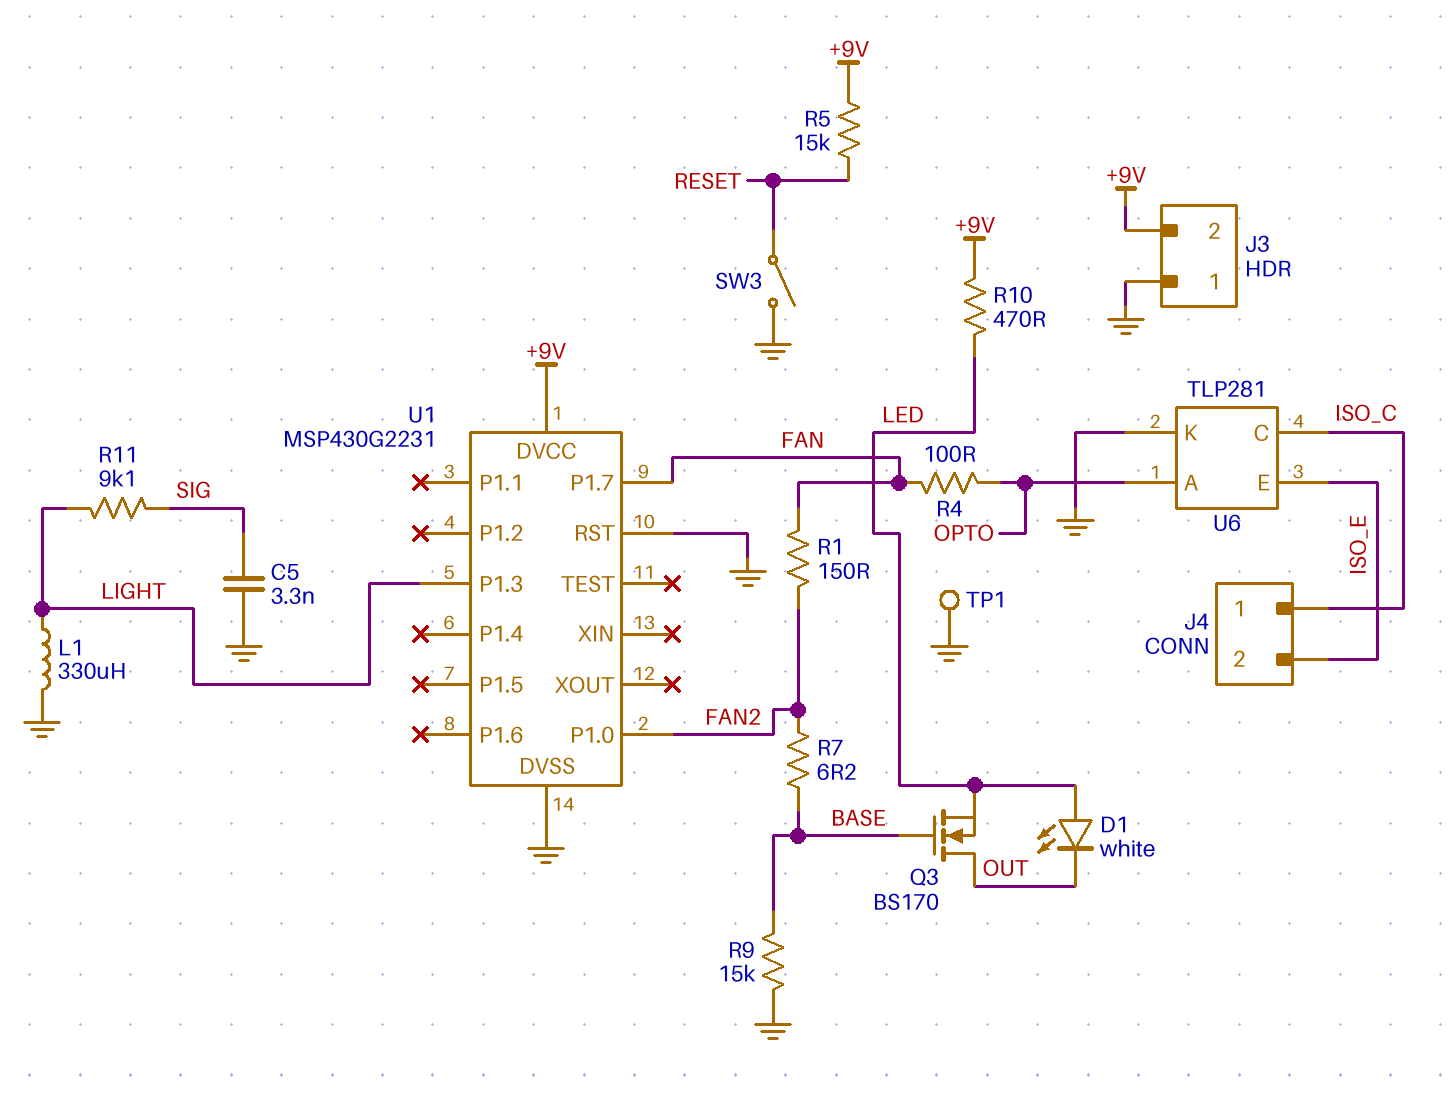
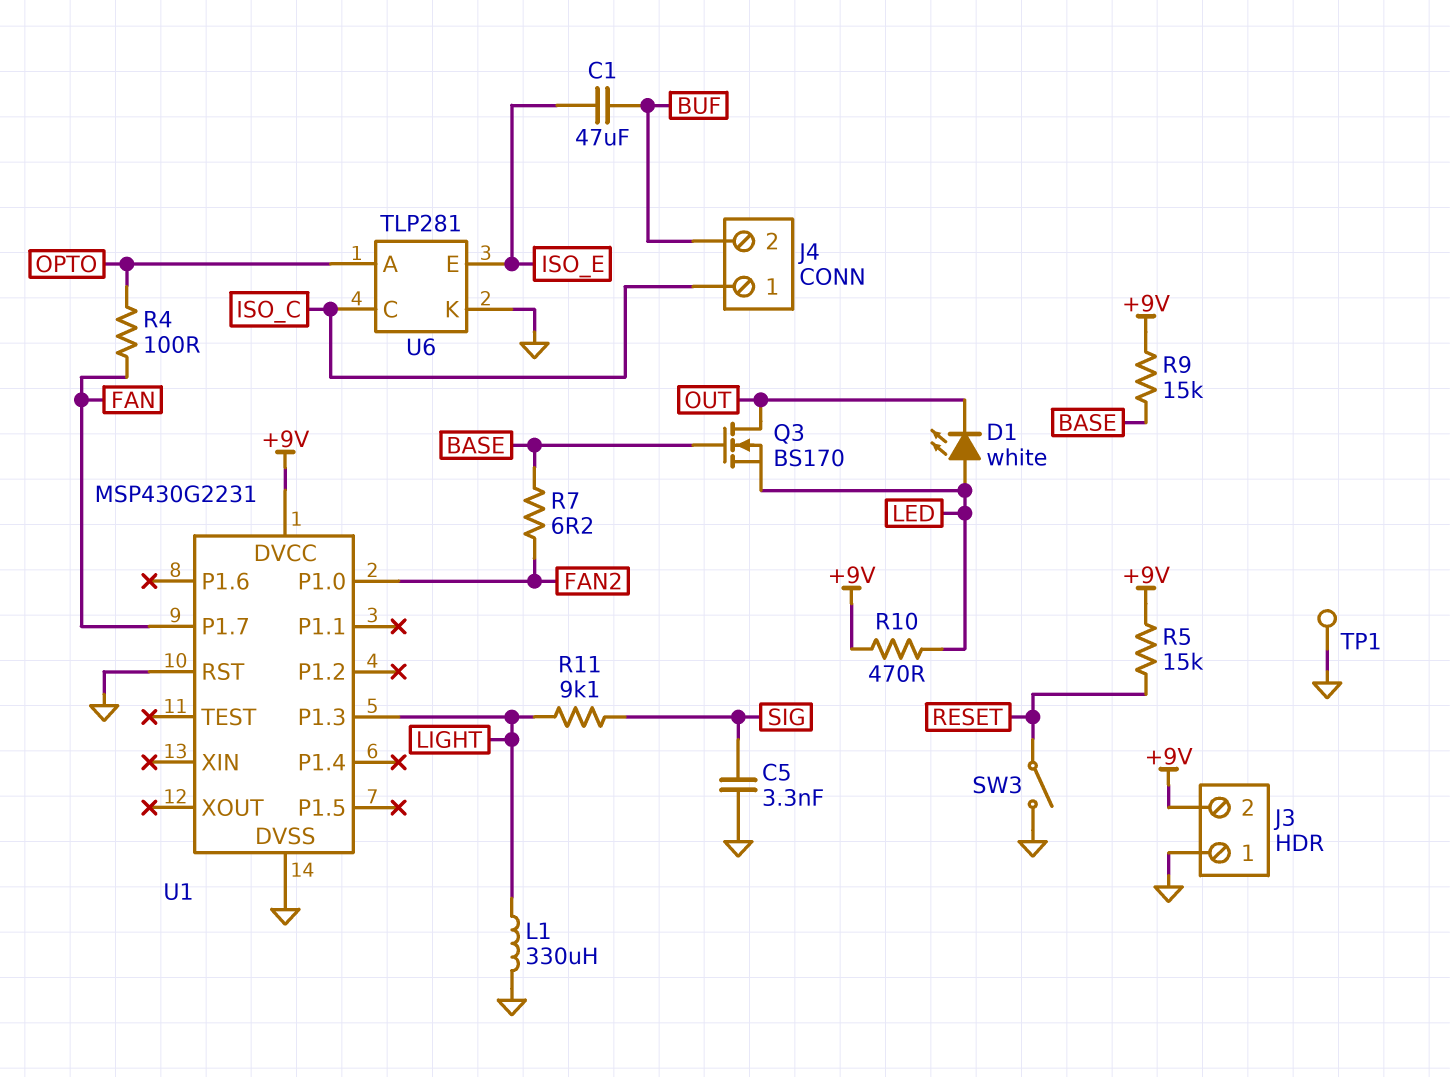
C1: none -> 47uF (BUF, ISO_E)
J4 pin 2: ISO_E -> BUF
R1: 150 (FAN, FAN2) -> none
R9: 15k (BASE, GND) -> 15k (+9V, BASE)

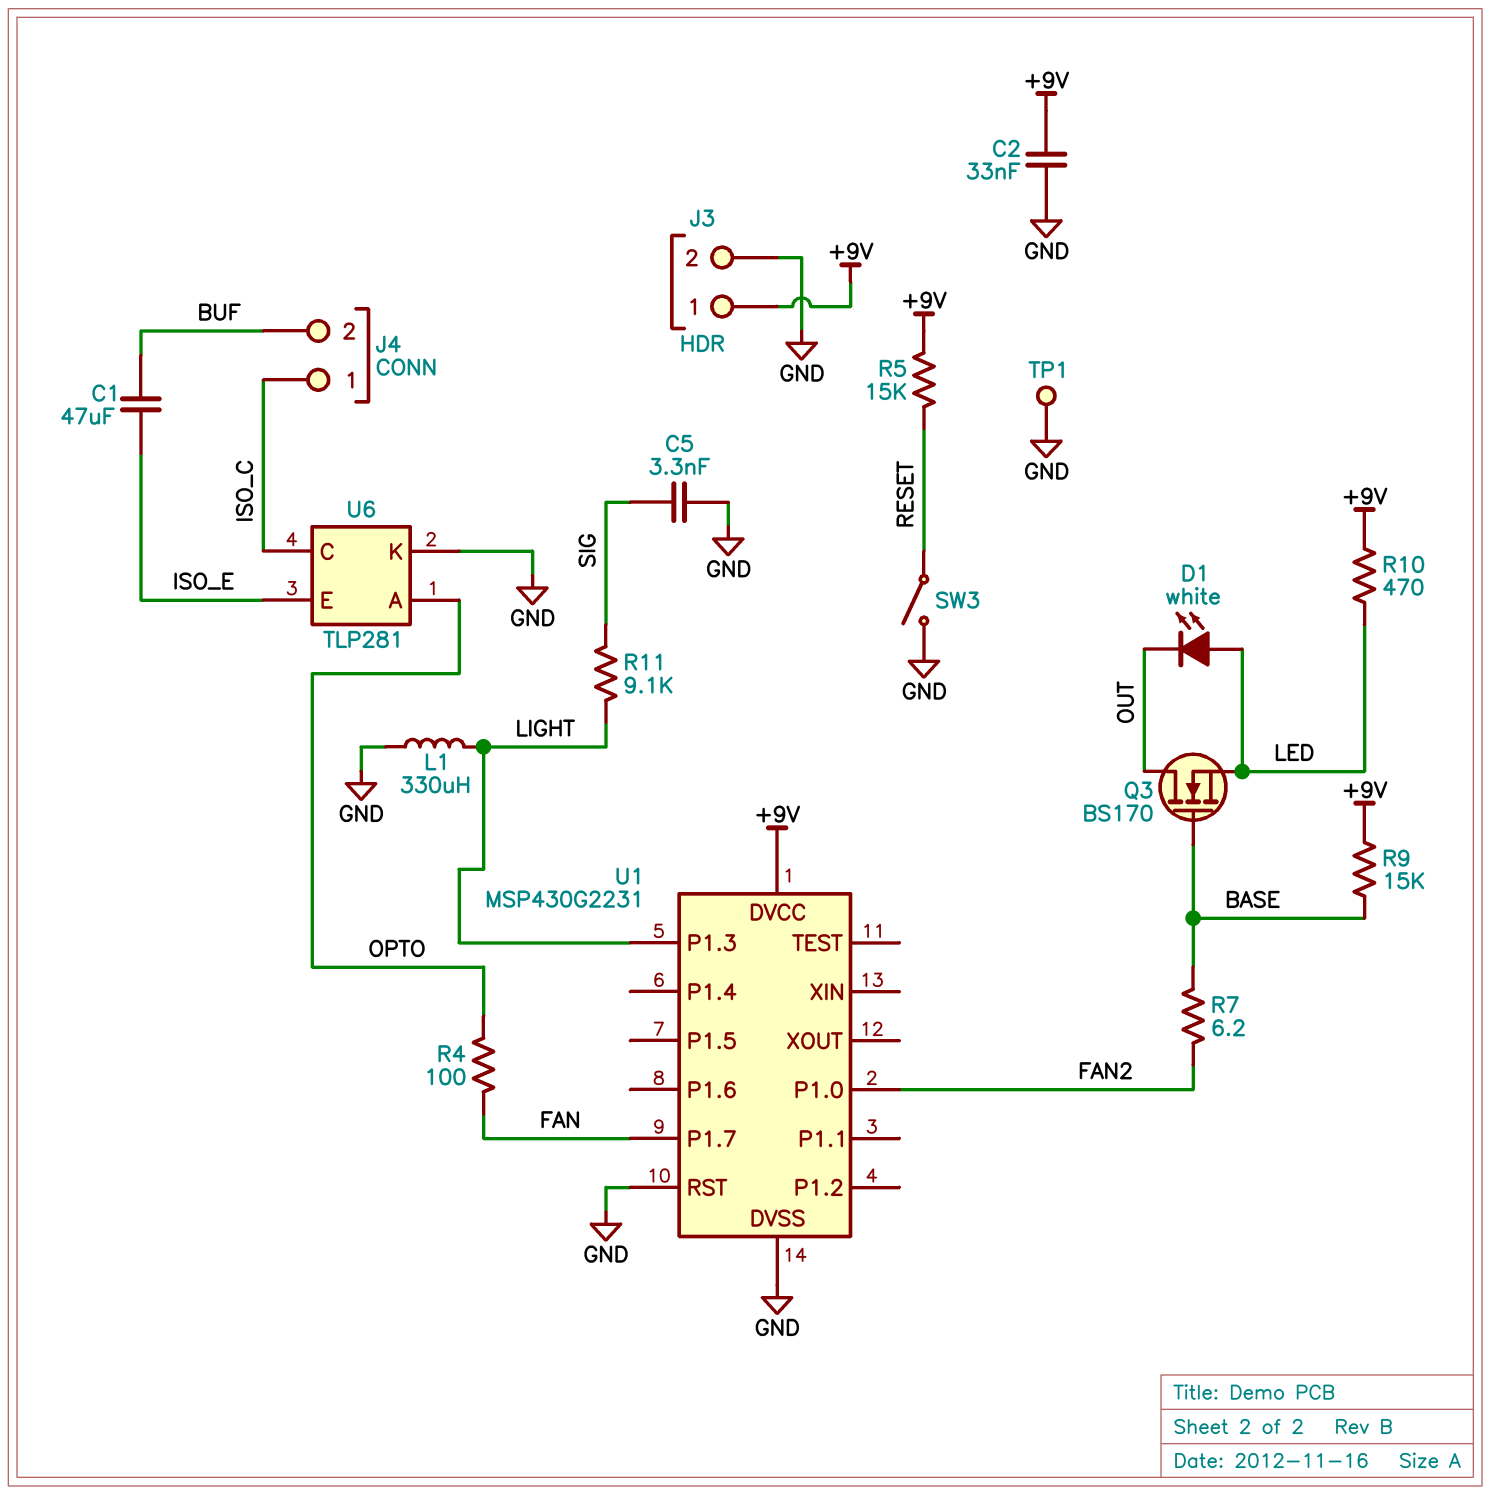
C2: none -> 33nF (+9V, GND)
J3 pin 1: GND -> +9V
J3 pin 2: +9V -> GND

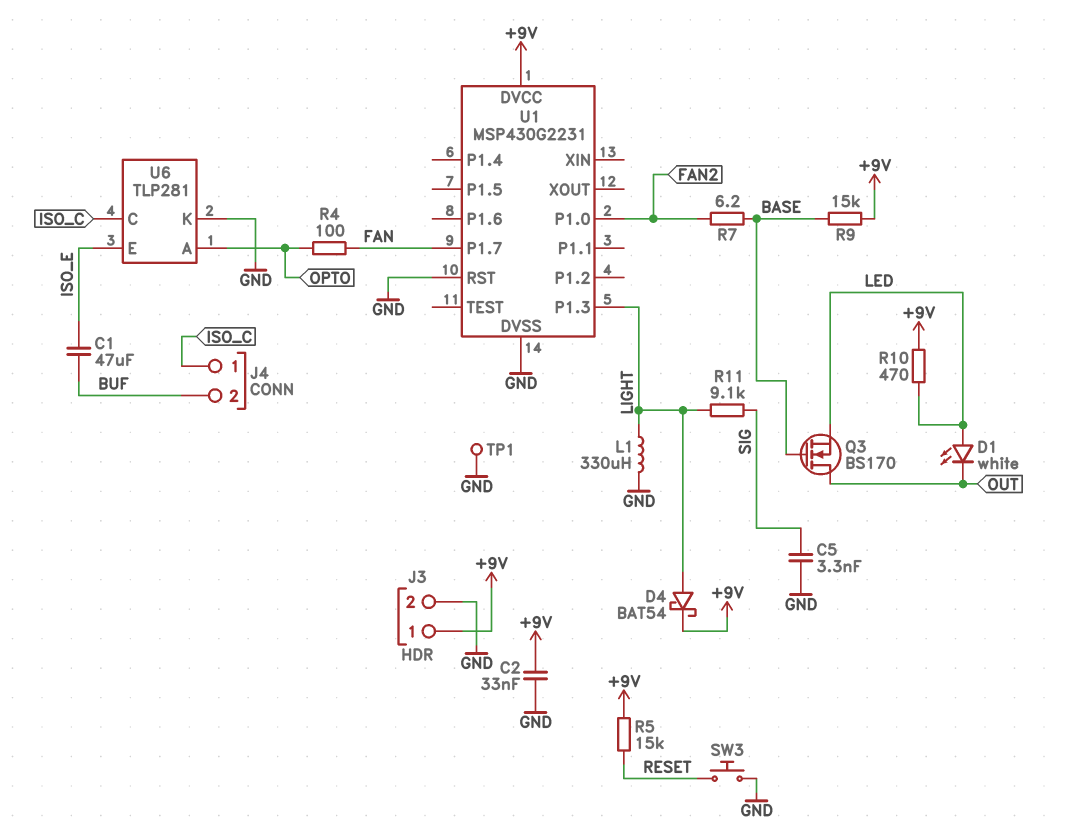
D4: none -> schottky BAT54 (A LIGHT, K +9V)
SW3: switch (GND, RESET) -> button (GND, RESET)

